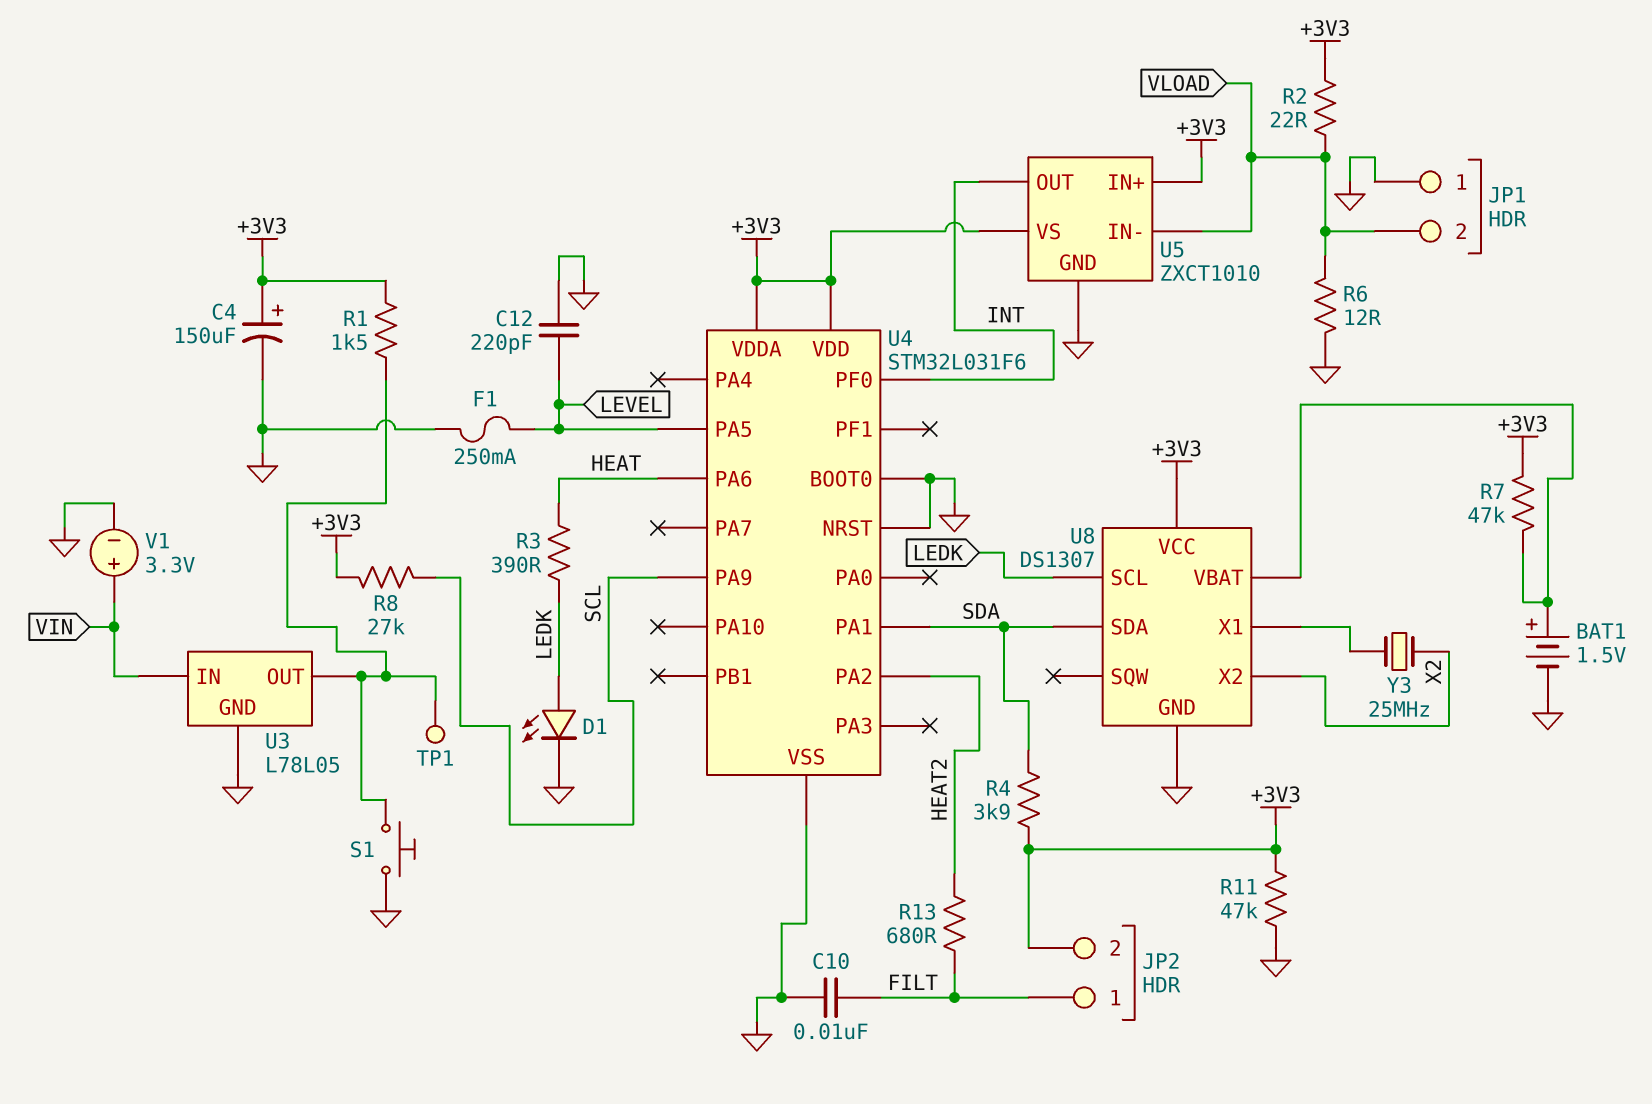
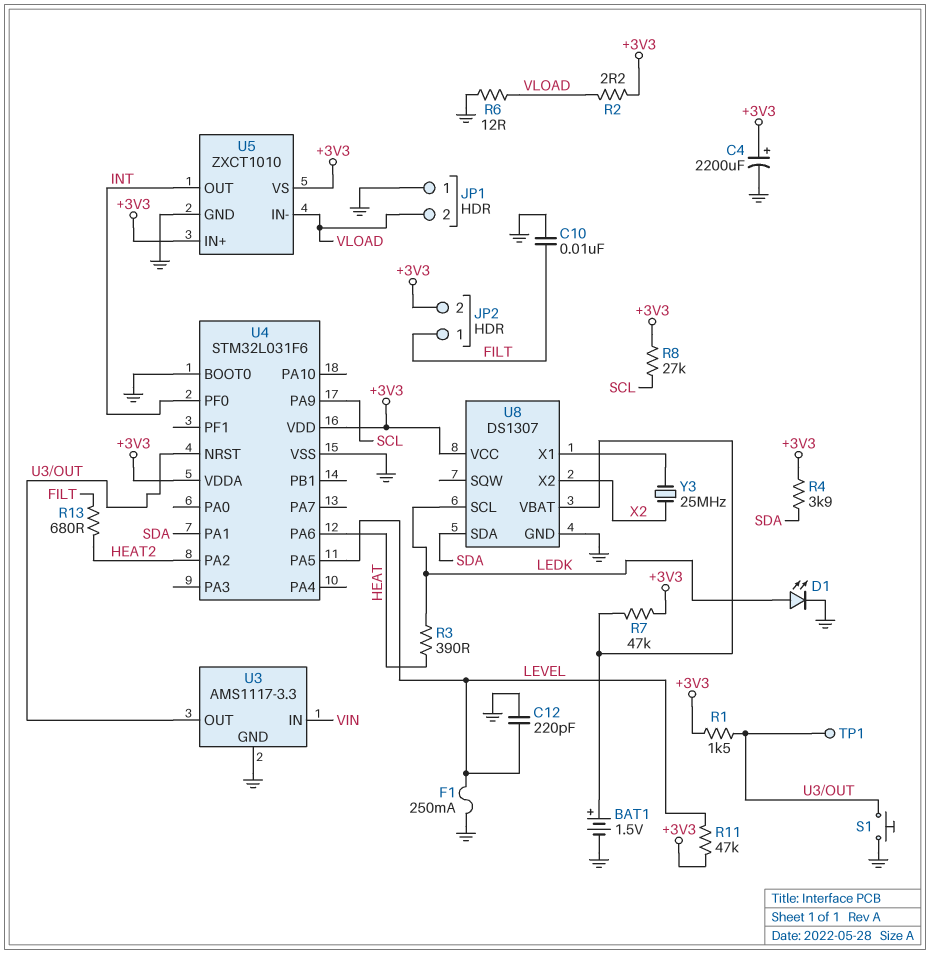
C4: 150uF (plus +3V3, minus GND) -> 2200uF (plus +3V3, minus GND)
R2: 22 (+3V3, VLOAD) -> 2.2 (+3V3, VLOAD)
R11: 47k (+3V3, GND) -> 47k (+3V3, LEVEL)
U3: L78L05 -> AMS1117-3.3
U4 pin NRST: GND -> U3/OUT
V1: 3.3V (plus VIN, minus GND) -> none

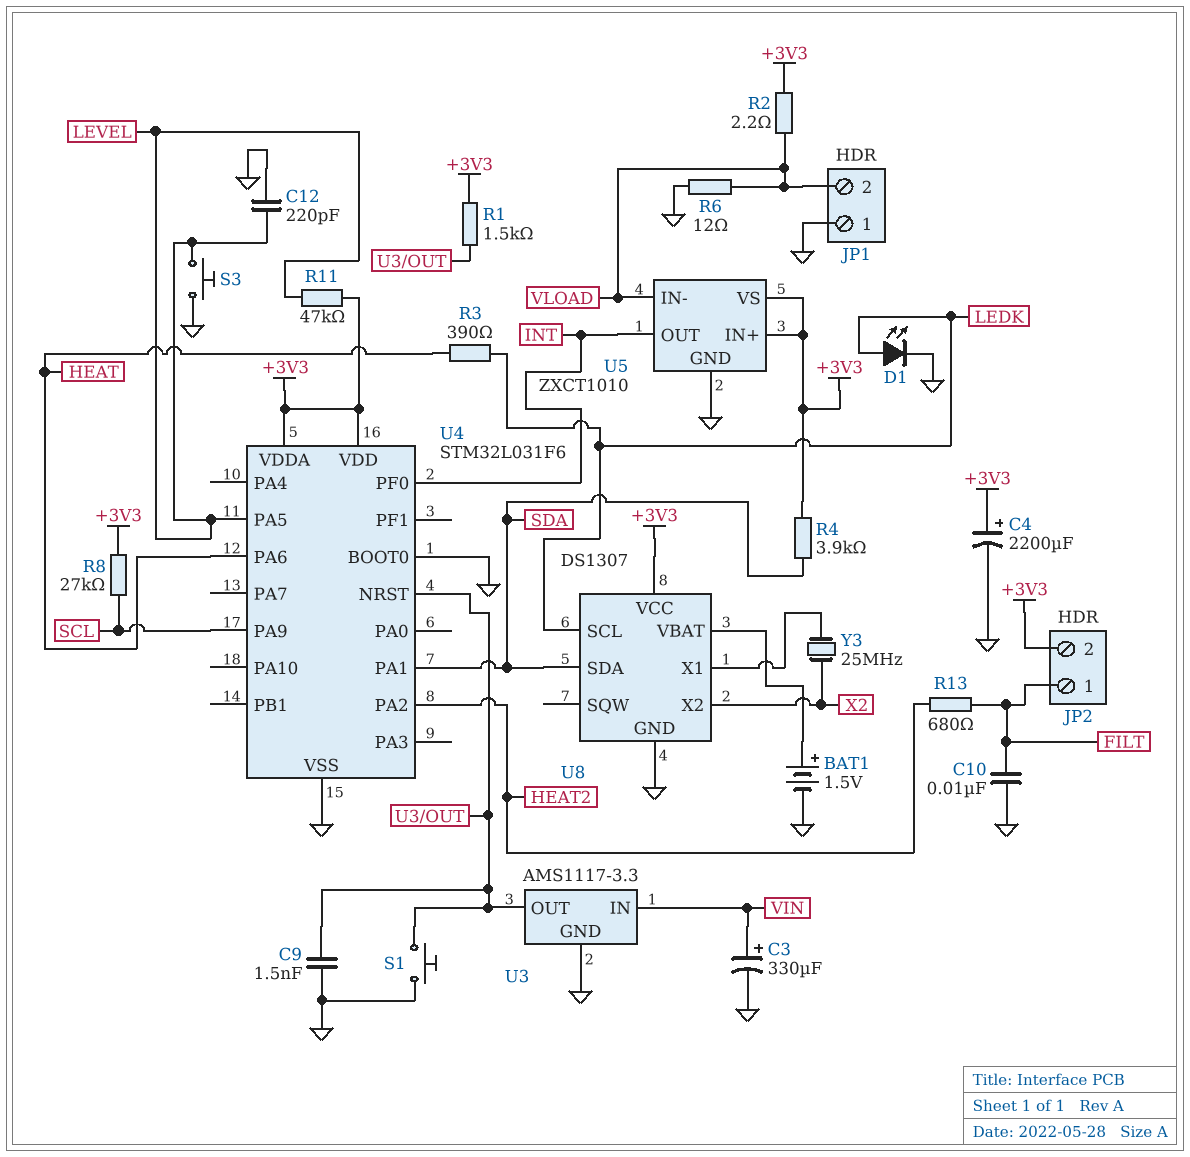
C3: none -> 330uF (plus VIN, minus GND)
C9: none -> 1.5nF (GND, U3/OUT)
F1: 250mA (GND, LEVEL) -> none
R7: 47k (+3V3, U8/VBAT) -> none
S3: none -> button (GND, LEVEL)
TP1: test point (U3/OUT) -> none

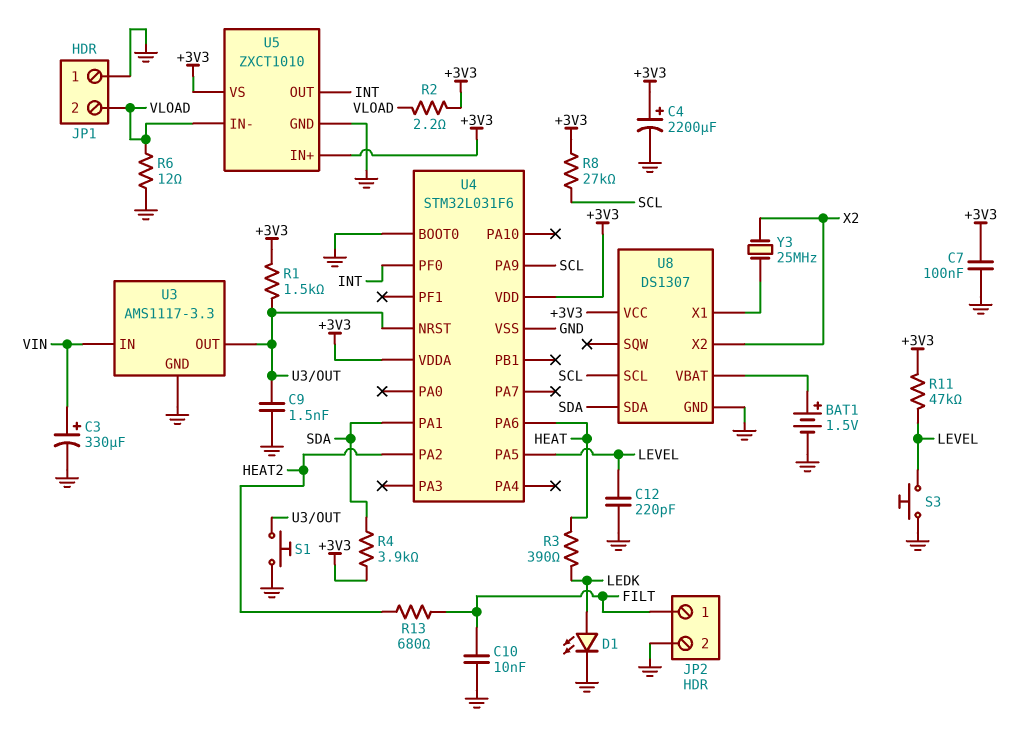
C7: none -> 100nF (+3V3, GND)
JP2 pin 2: +3V3 -> GND
U8 pin SCL: LEDK -> SCL

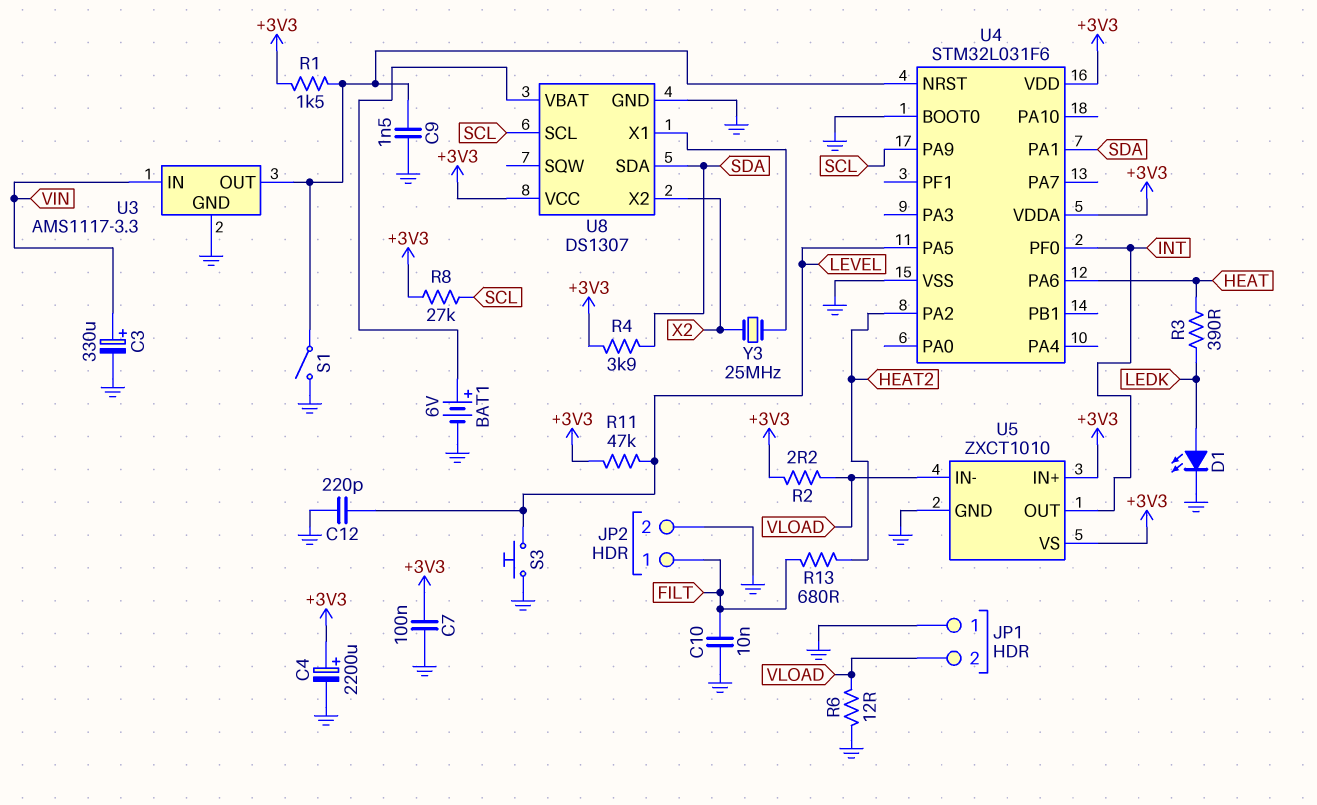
BAT1: 1.5V (plus U8/VBAT, minus GND) -> 6V (plus U8/VBAT, minus GND)
S1: button (GND, U3/OUT) -> switch (GND, U3/OUT)

